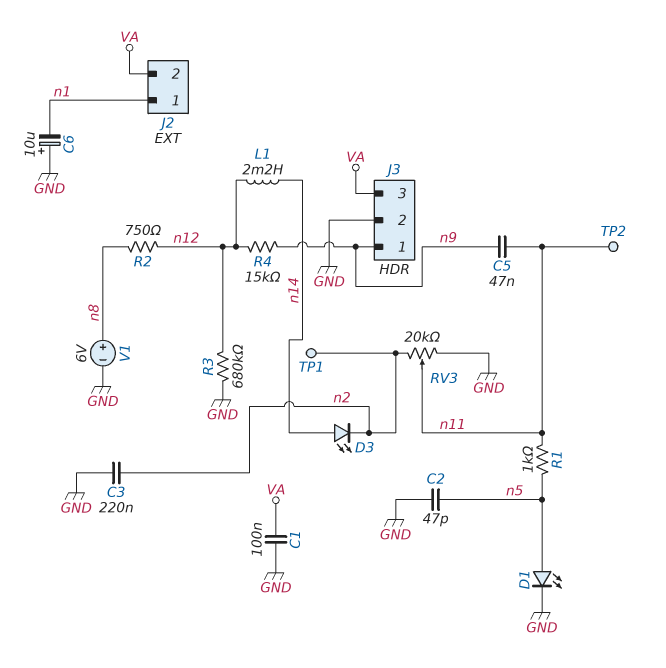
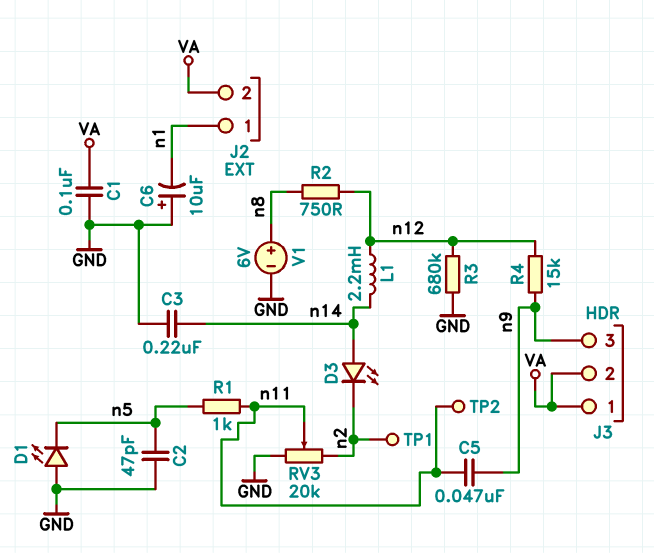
C3: 220nF (GND, n2) -> 220nF (GND, n14)
D1: LED (A n5, K GND) -> LED (A GND, K n5)
J3 pin 1: n9 -> VA
J3 pin 2: GND -> VA
J3 pin 3: VA -> n9

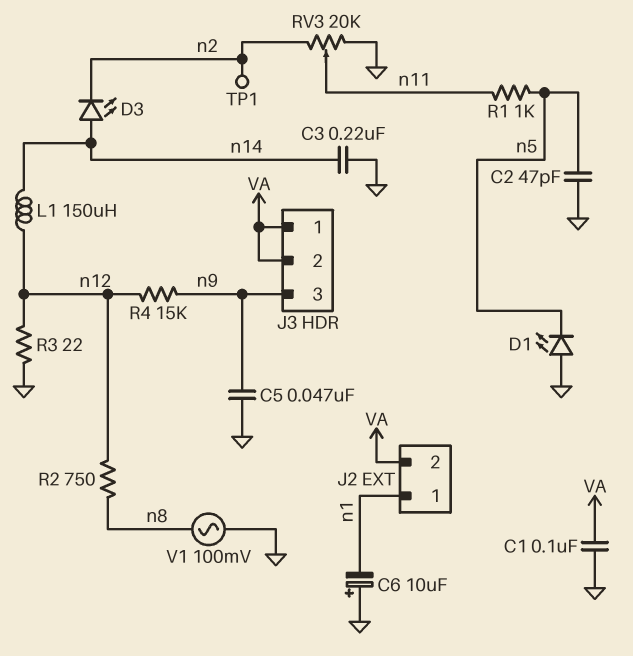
C5: 47nF (n9, n11) -> 47nF (GND, n9)
L1: 2.2mH (n12, n14) -> 150uH (n12, n14)
R3: 680k (GND, n12) -> 22 (GND, n12)
TP2: test point (n11) -> none
V1: 6V (plus n8, minus GND) -> AC 100mV (GND, n8)

